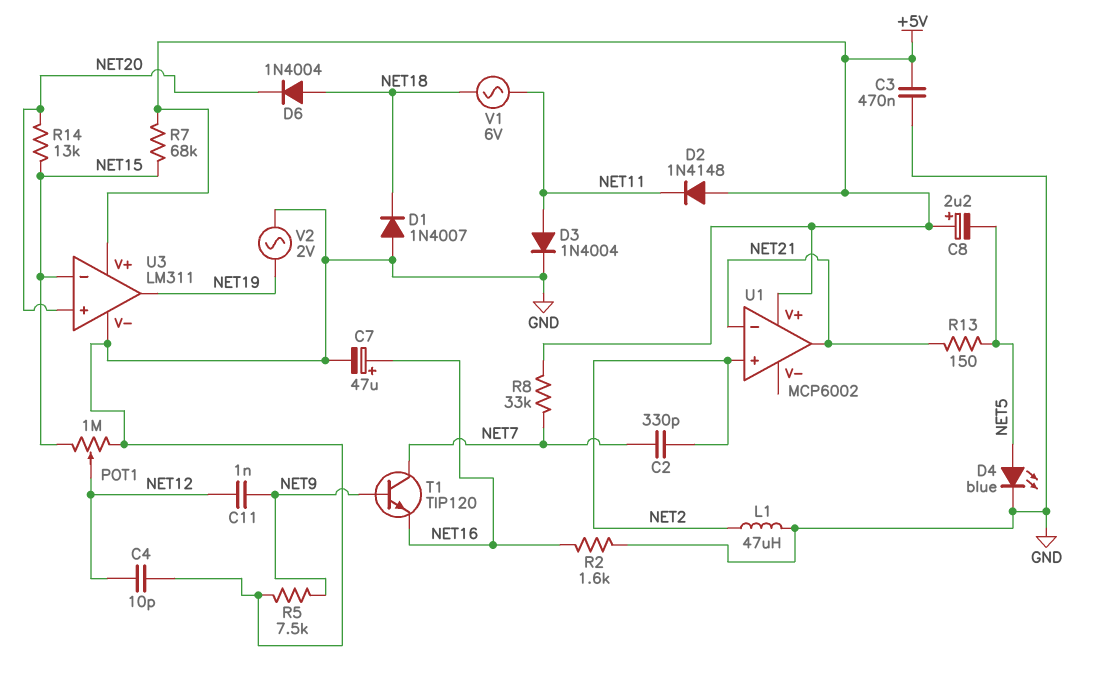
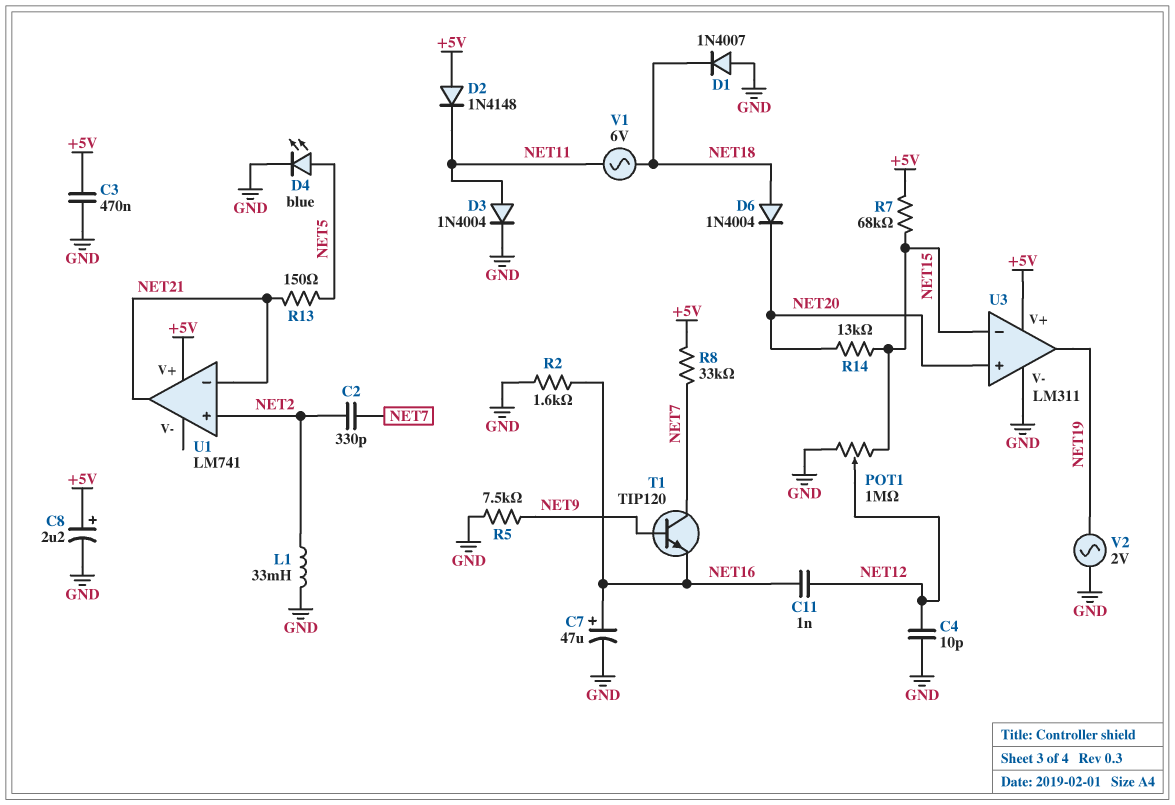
C8: 2.2uF (plus +5V, minus NET5) -> 2.2uF (plus +5V, minus GND)
C11: 1nF (NET9, NET12) -> 1nF (NET12, NET16)
L1: 47uH (GND, NET2) -> 33mH (GND, NET2)
U1: MCP6002 -> LM741

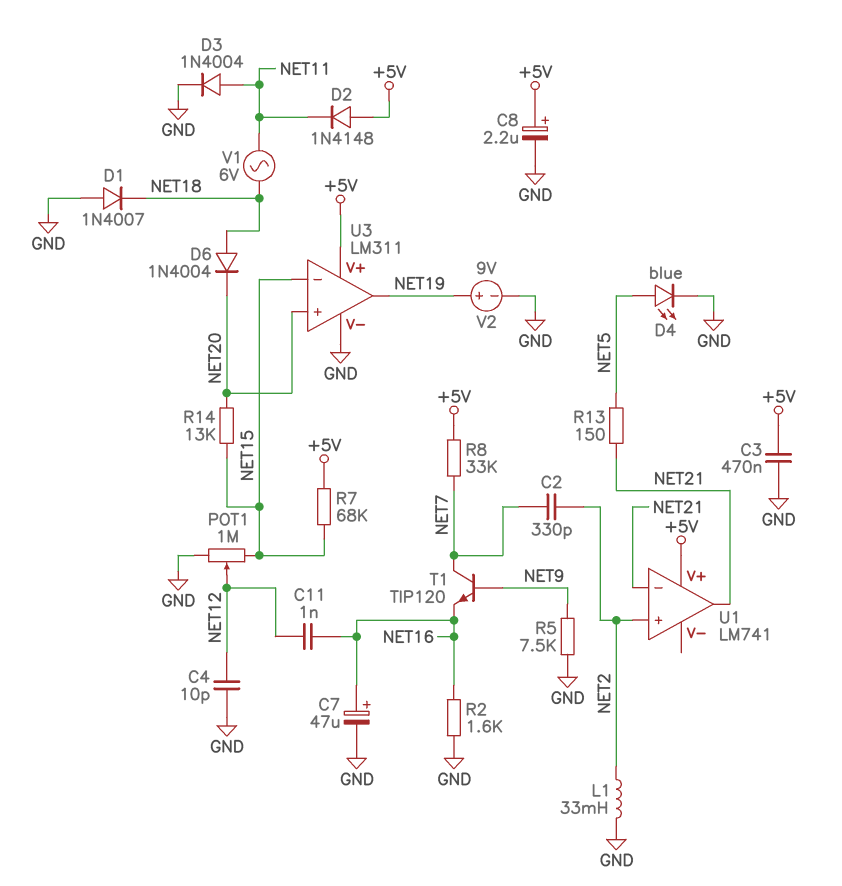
V2: AC 2V (GND, NET19) -> 9V (plus NET19, minus GND)

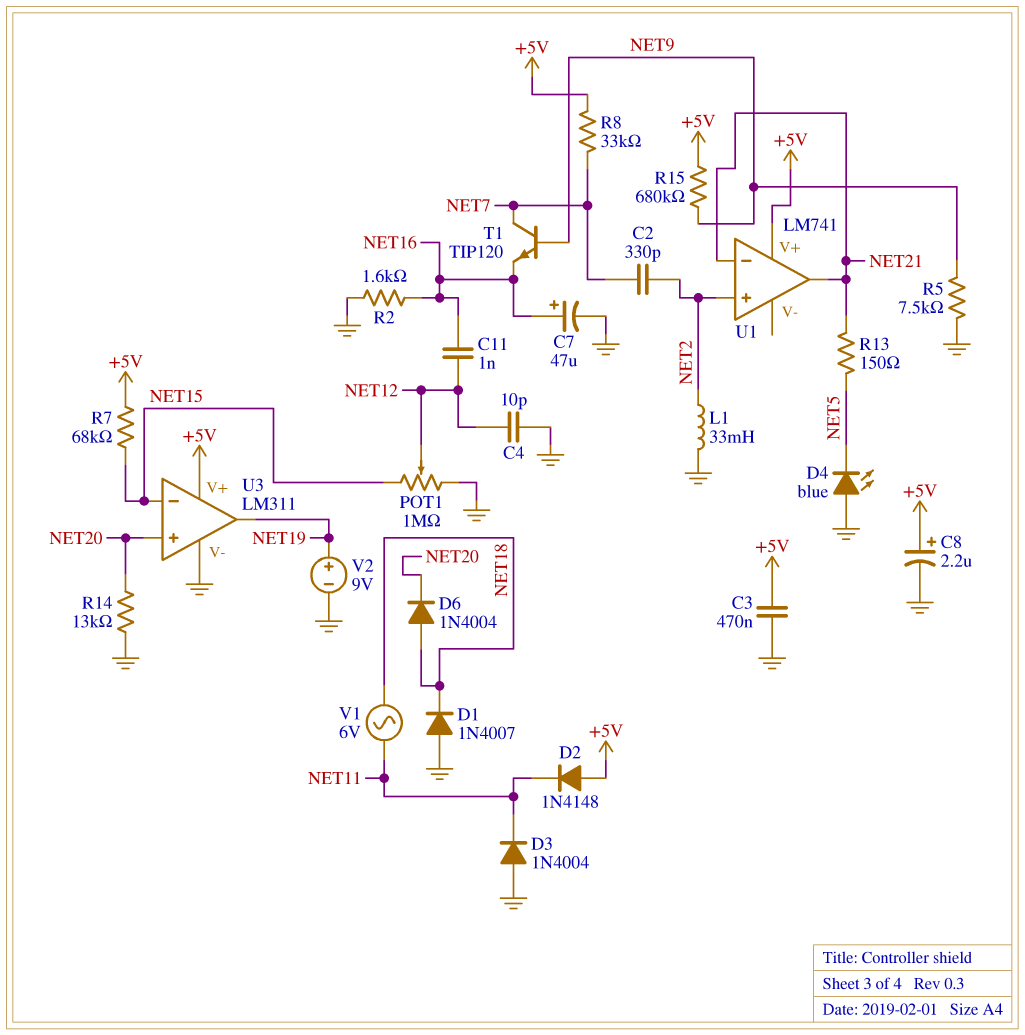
D3: diode 1N4004 (A NET11, K GND) -> diode 1N4004 (A GND, K NET11)
D4: LED blue (A NET5, K GND) -> LED blue (A GND, K NET5)
R14: 13k (NET15, NET20) -> 13k (GND, NET20)
R15: none -> 680k (+5V, NET9)

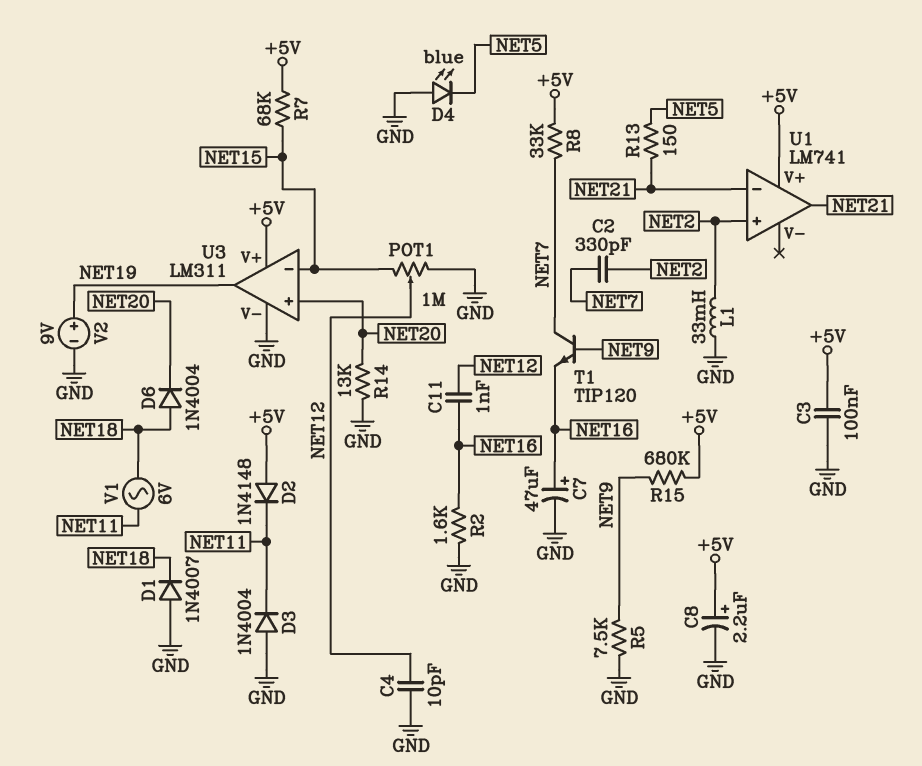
C3: 470nF (+5V, GND) -> 100nF (+5V, GND)

